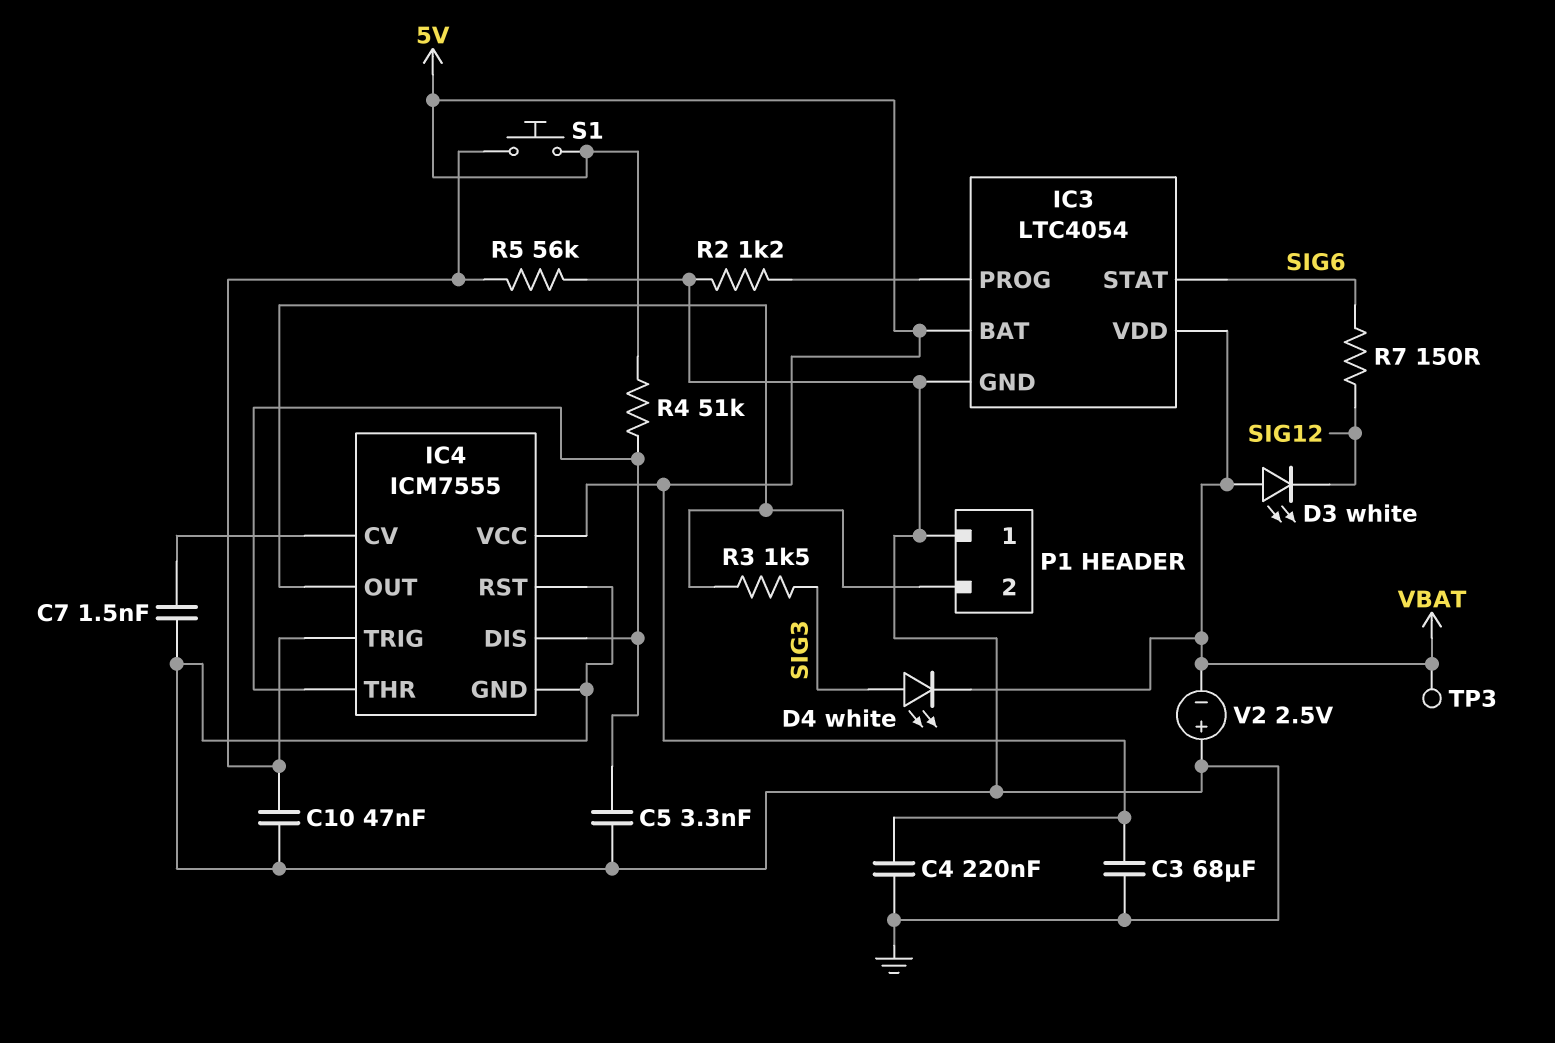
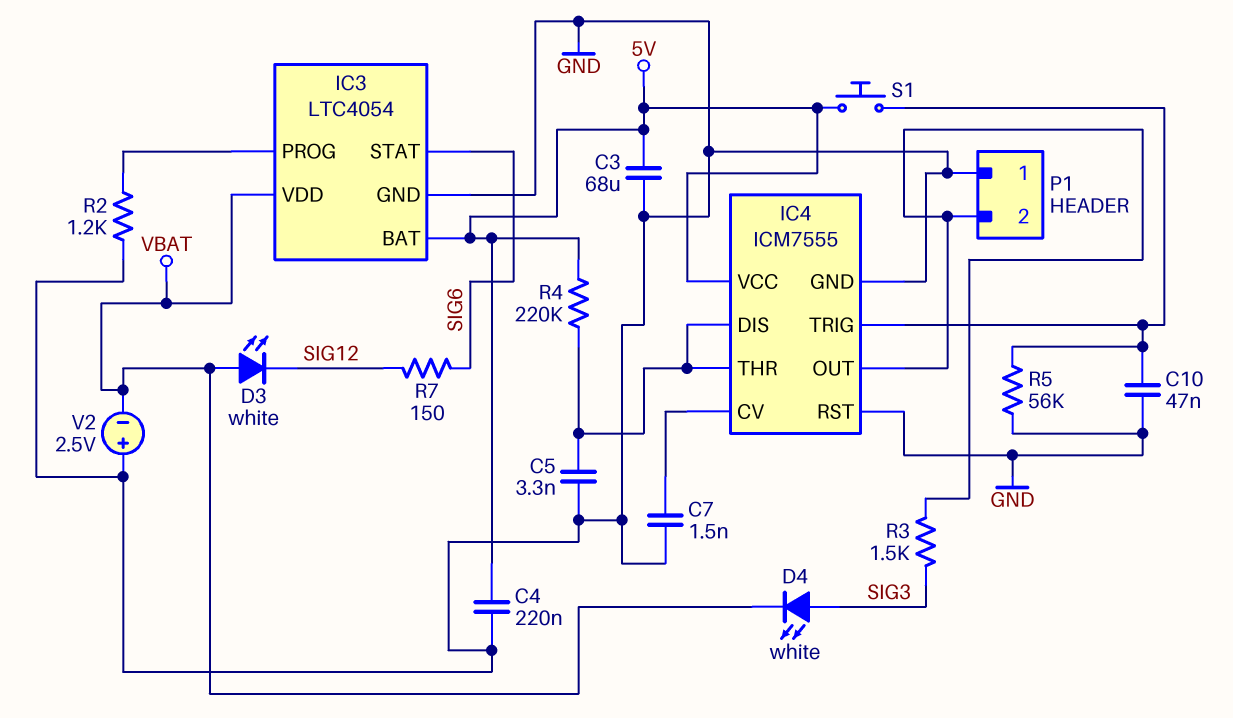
R4: 51k (5V, IC4/DIS) -> 220k (5V, IC4/DIS)
TP3: test point (VBAT) -> none

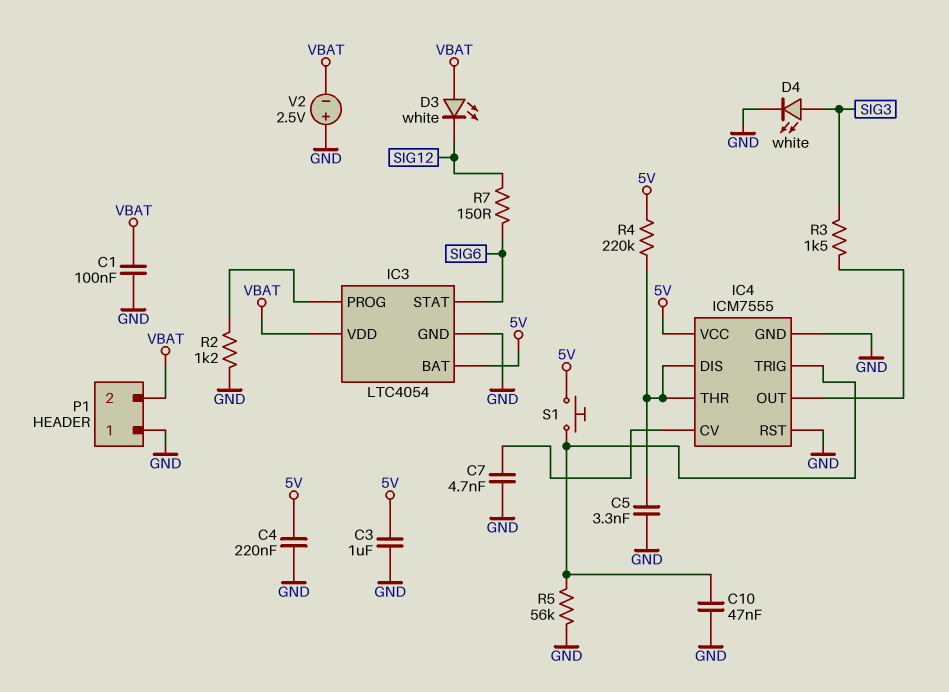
C1: none -> 100nF (GND, VBAT)
C3: 68uF (5V, GND) -> 1uF (5V, GND)
C7: 1.5nF (GND, IC4/CV) -> 4.7nF (GND, IC4/CV)
D4: LED white (A SIG3, K VBAT) -> LED white (A SIG3, K GND)
P1 pin 2: IC4/OUT -> VBAT

